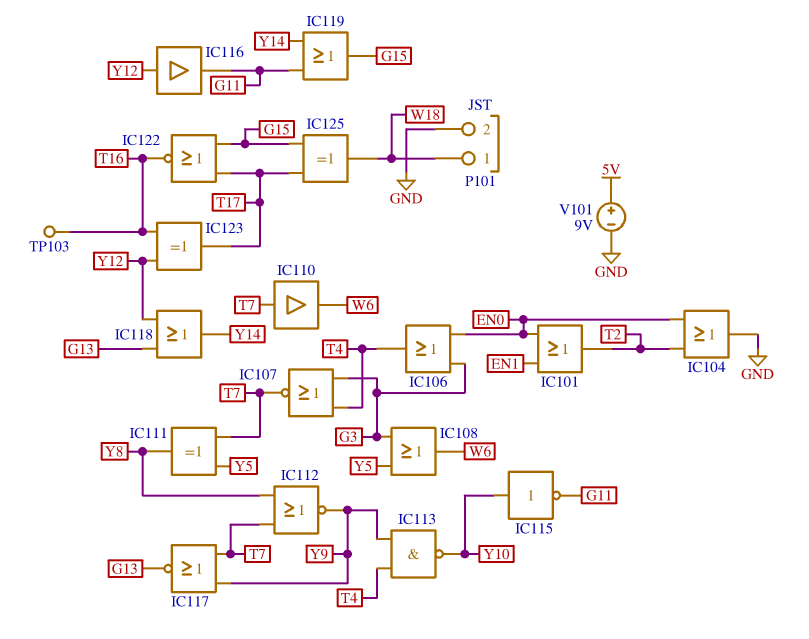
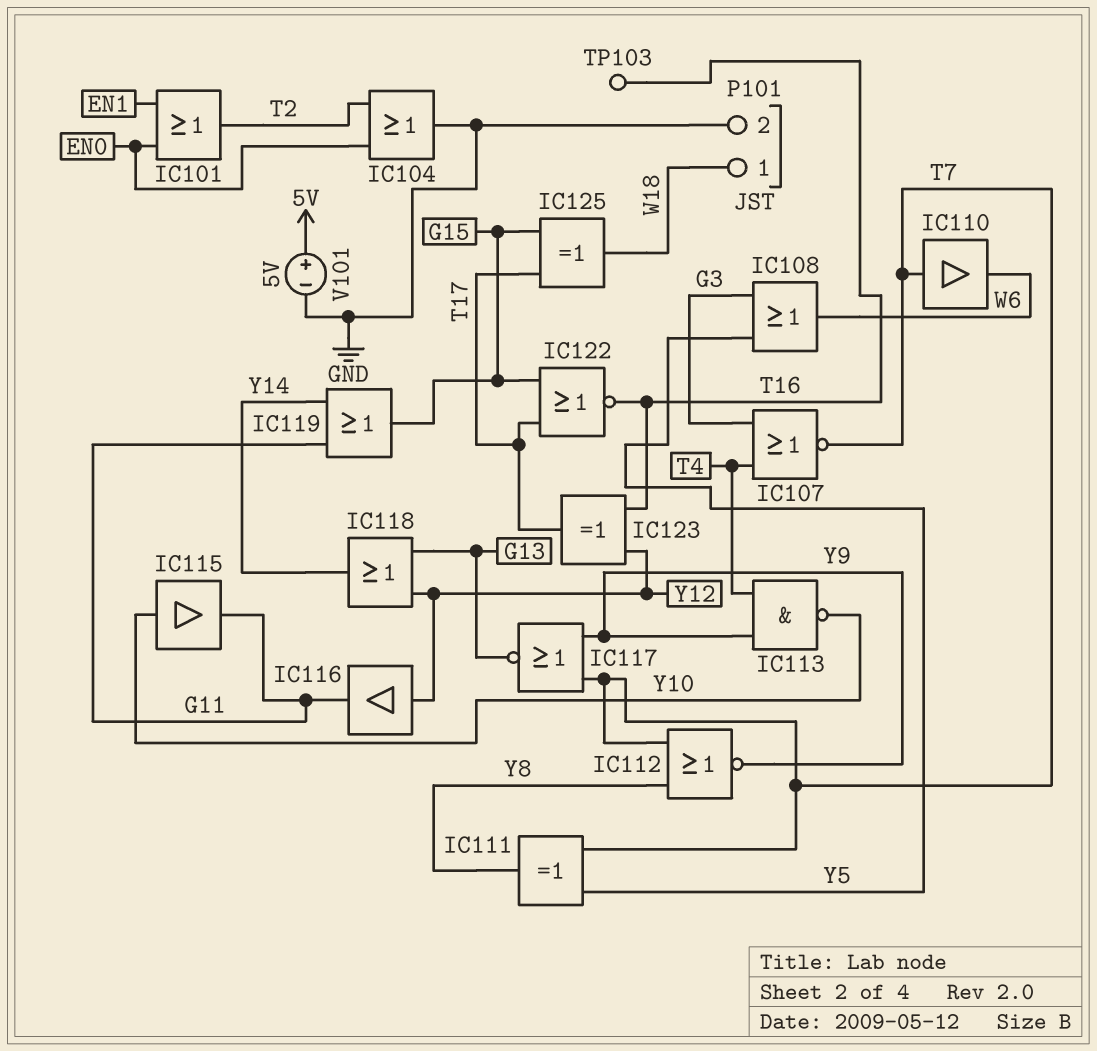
IC106: OR (in EN0, in G3, out T4) -> none
IC115: NOT (in Y10, out G11) -> buffer (in Y10, out G11)
V101: 9V (plus 5V, minus GND) -> 5V (plus 5V, minus GND)

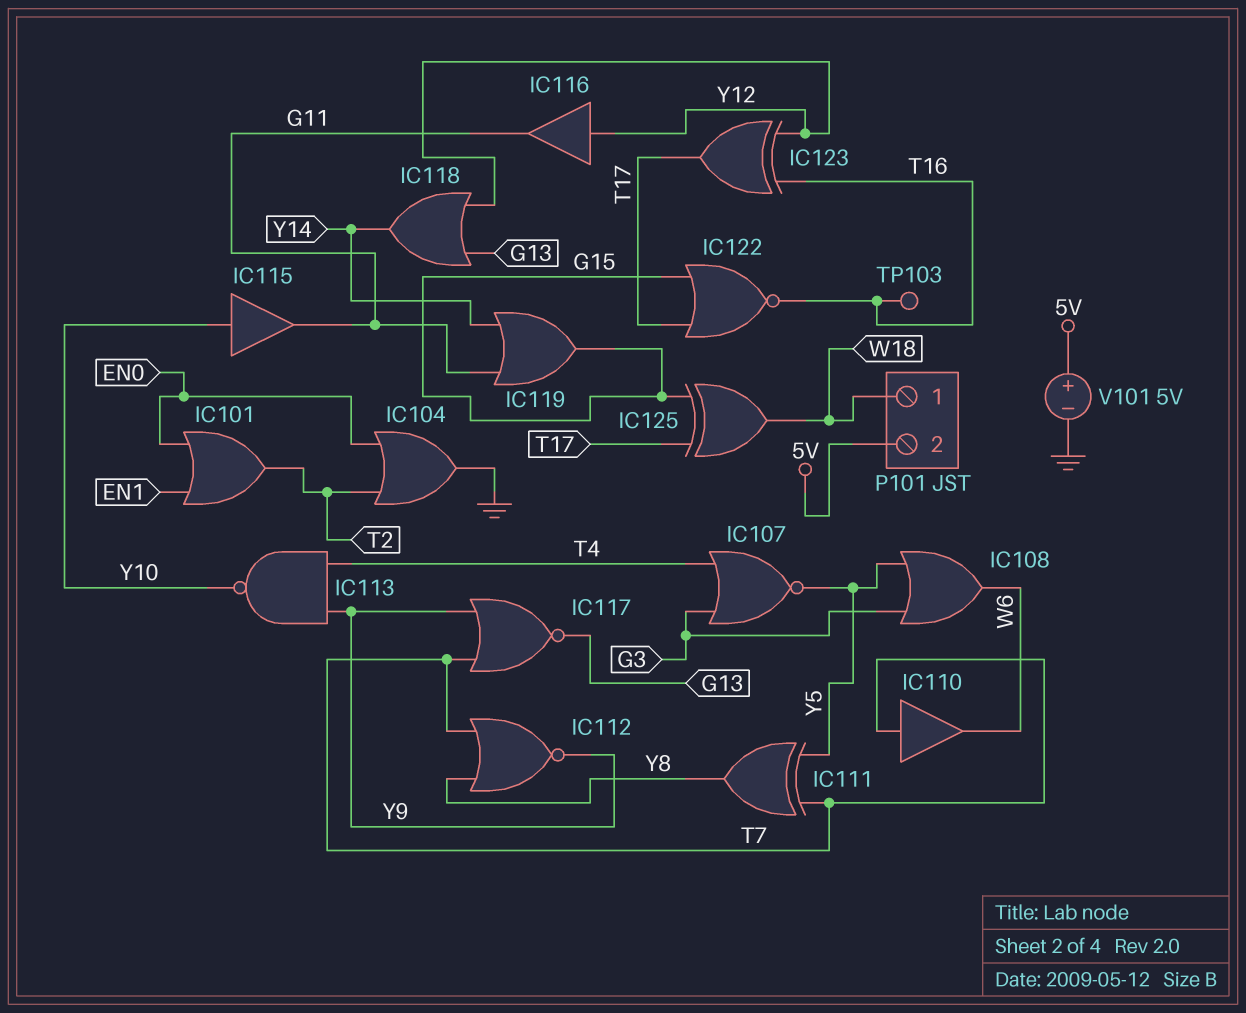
IC107: NOR (in G3, in T4, out T7) -> NOR (in G3, in T4, out Y5)
P101 pin 2: GND -> 5V

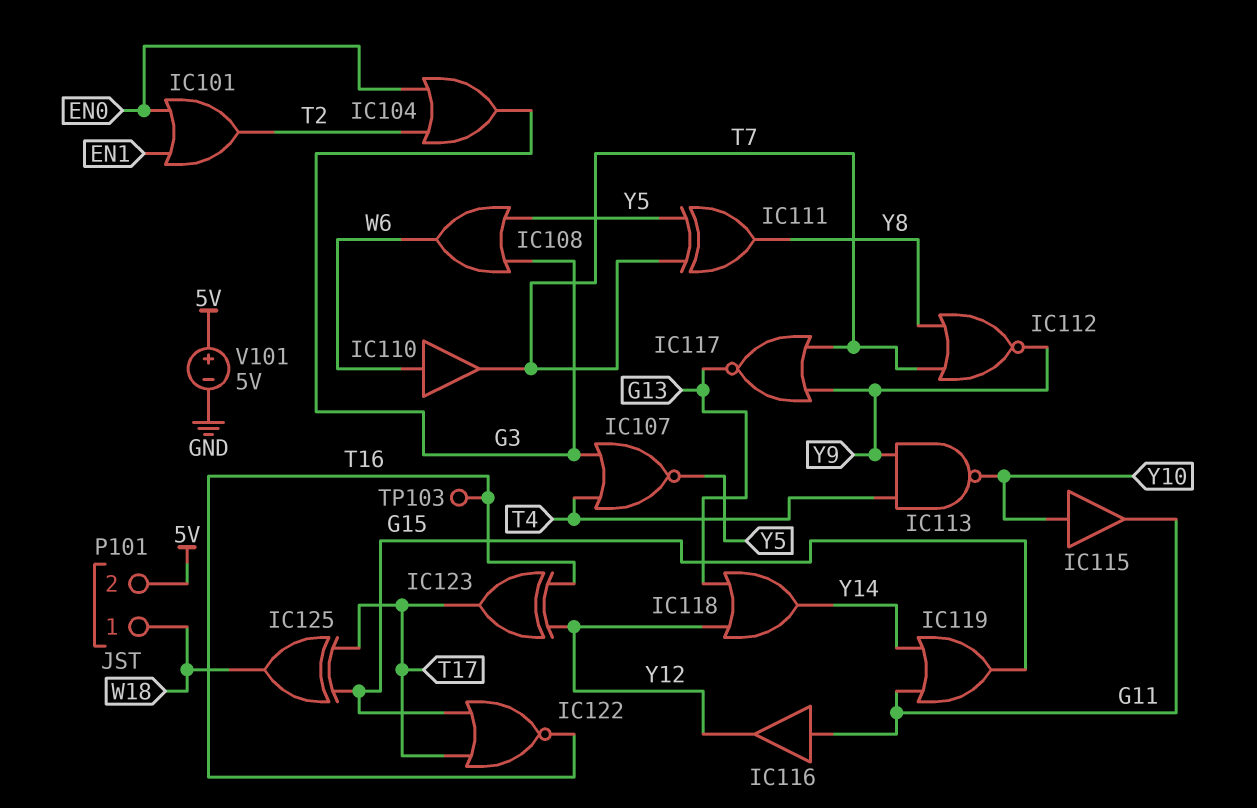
IC104: OR (in EN0, in T2, out GND) -> OR (in EN0, in T2, out G3)
IC110: buffer (in T7, out W6) -> buffer (in W6, out T7)
IC116: buffer (in Y12, out G11) -> buffer (in G11, out Y12)

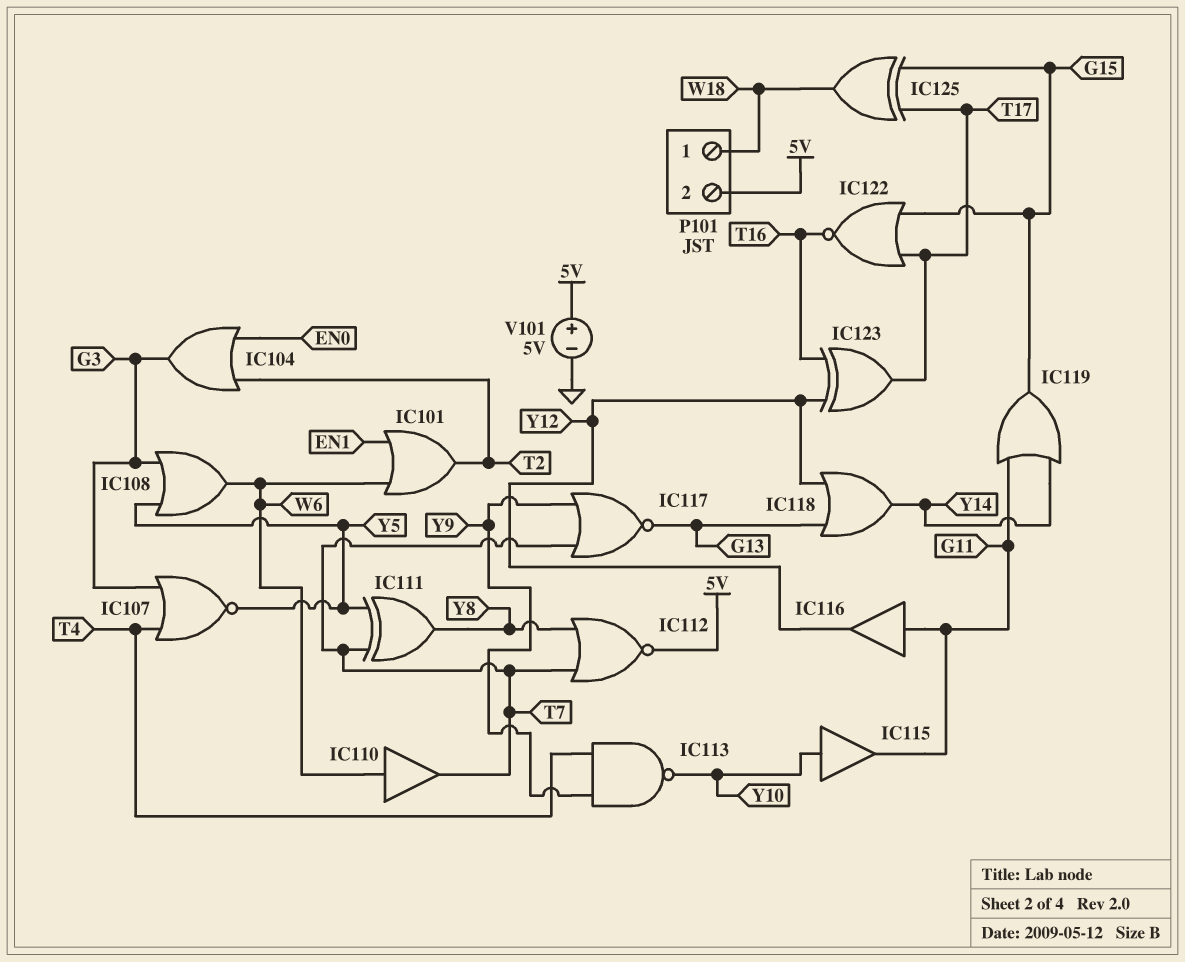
IC101: OR (in EN0, in EN1, out T2) -> OR (in EN1, in W6, out T2)
IC112: NOR (in T7, in Y8, out Y9) -> NOR (in T7, in Y8, out 5V)
TP103: test point (T16) -> none

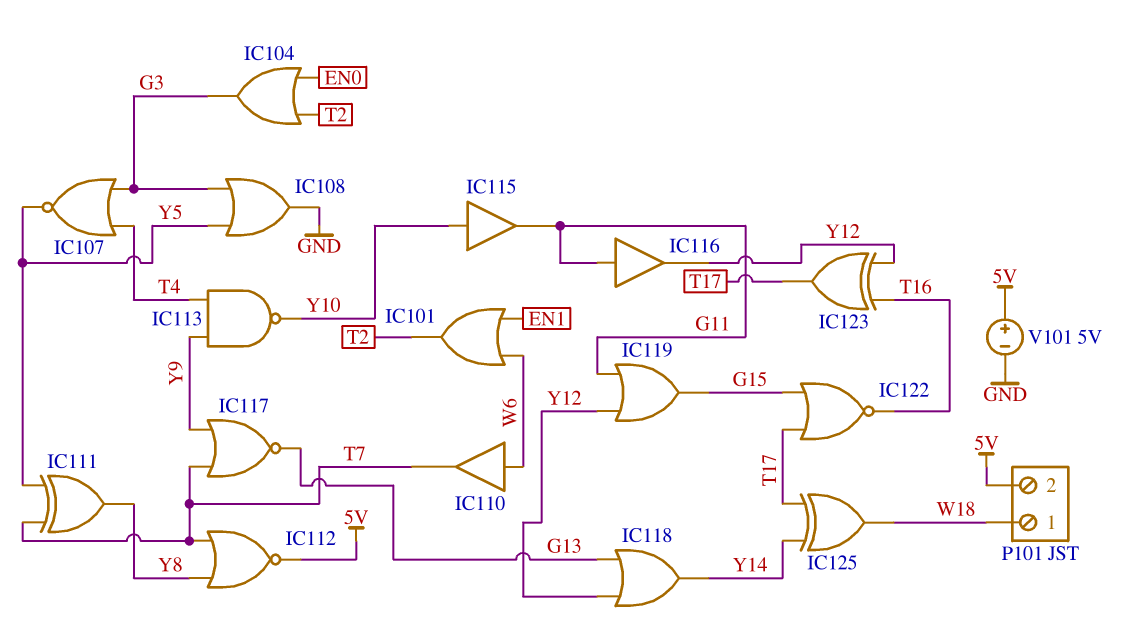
IC108: OR (in G3, in Y5, out W6) -> OR (in G3, in Y5, out GND)
IC119: OR (in G11, in Y14, out G15) -> OR (in G11, in Y12, out G15)
IC125: XOR (in G15, in T17, out W18) -> XOR (in T17, in Y14, out W18)

